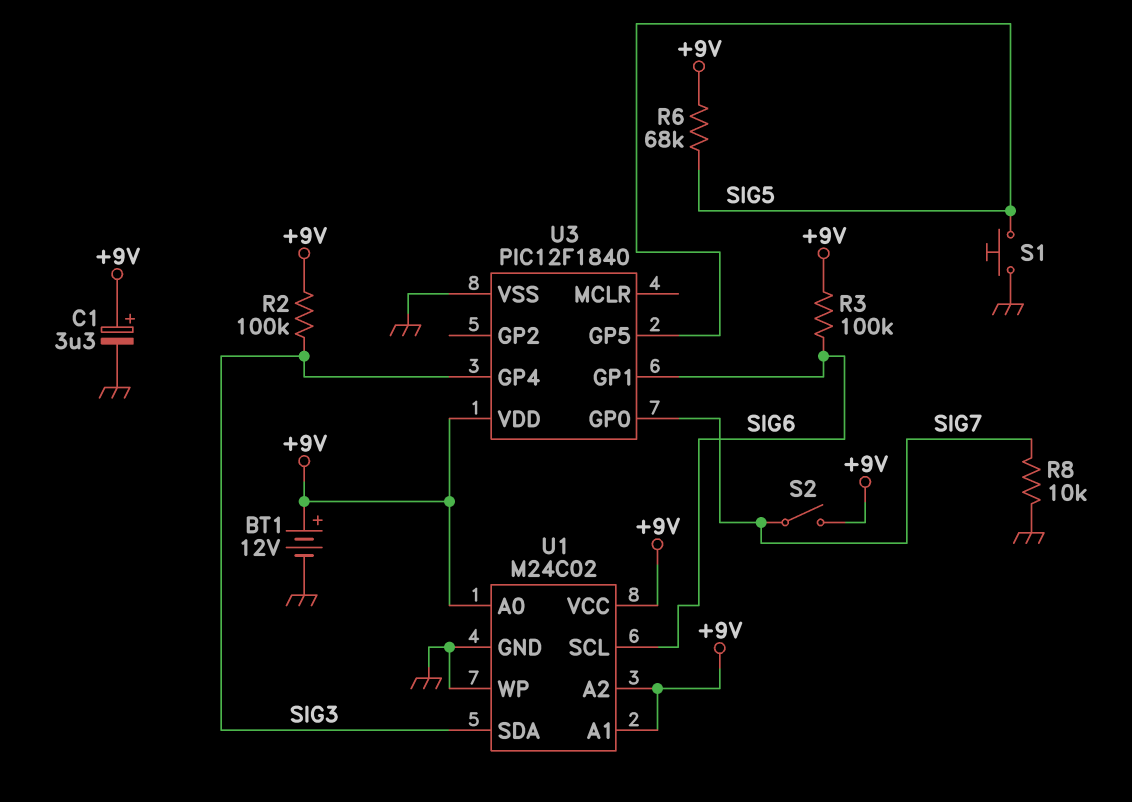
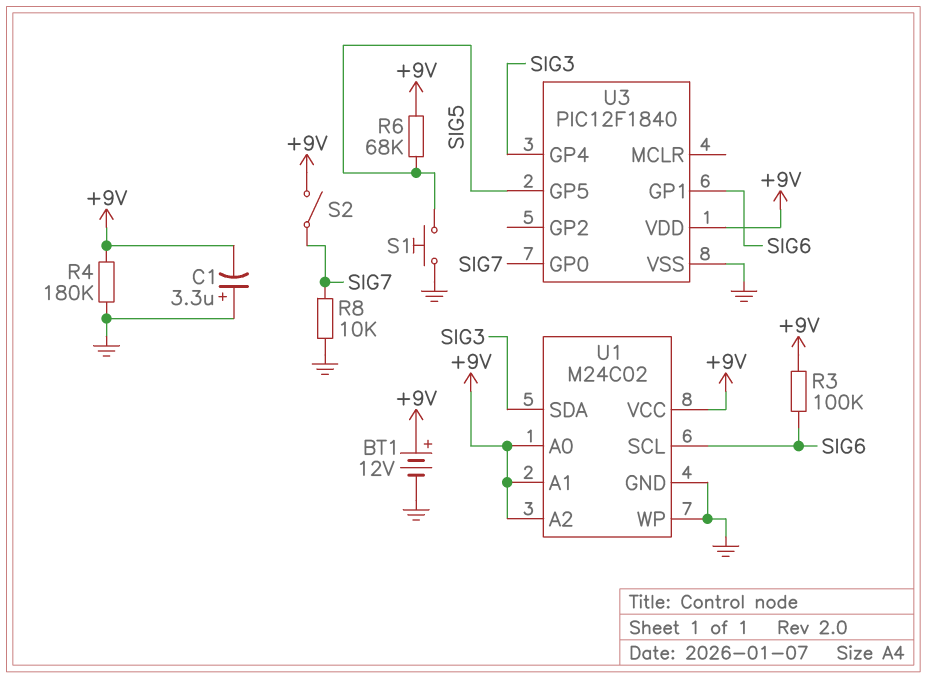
C1: 3.3uF (plus +9V, minus GND) -> 3.3uF (plus GND, minus +9V)
R2: 100k (+9V, SIG3) -> none
R4: none -> 180k (+9V, GND)

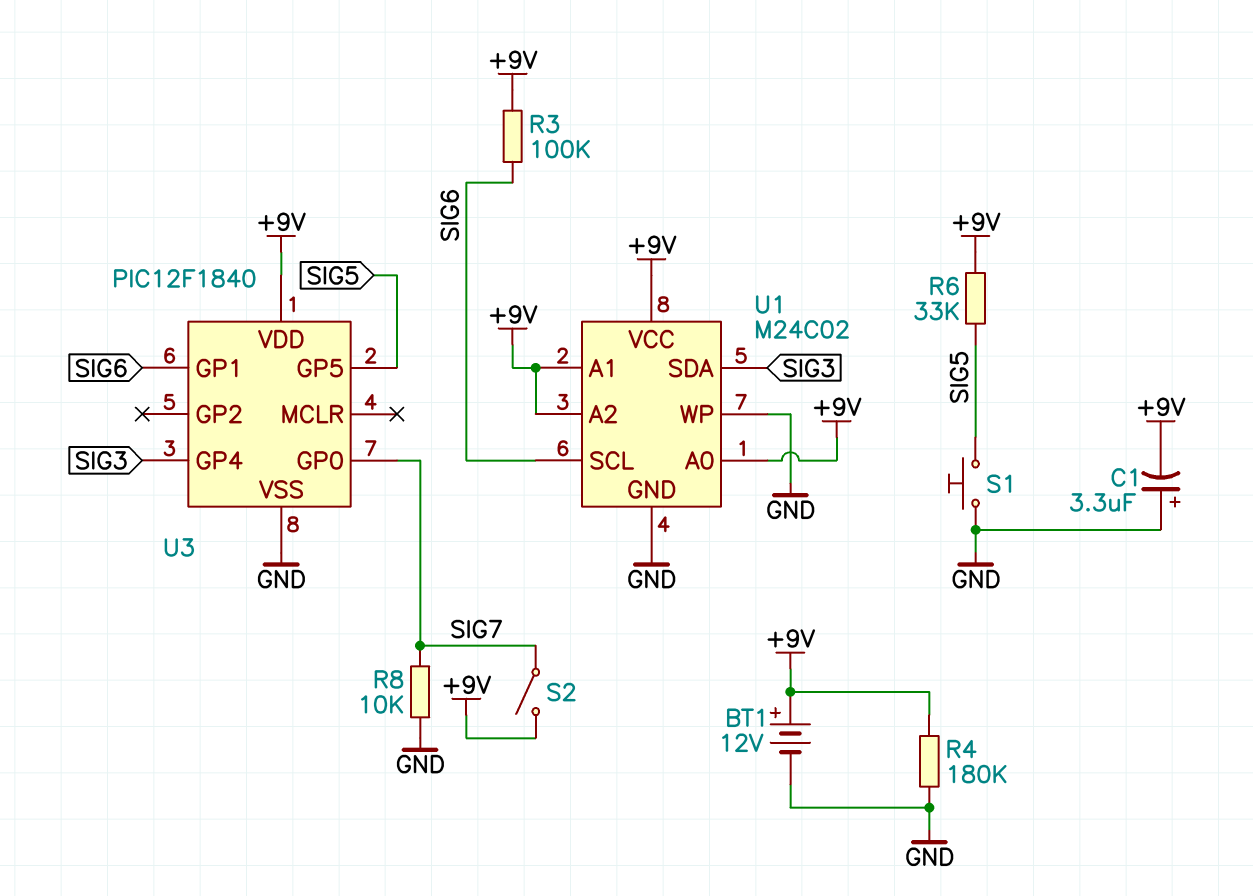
R6: 68k (+9V, SIG5) -> 33k (+9V, SIG5)

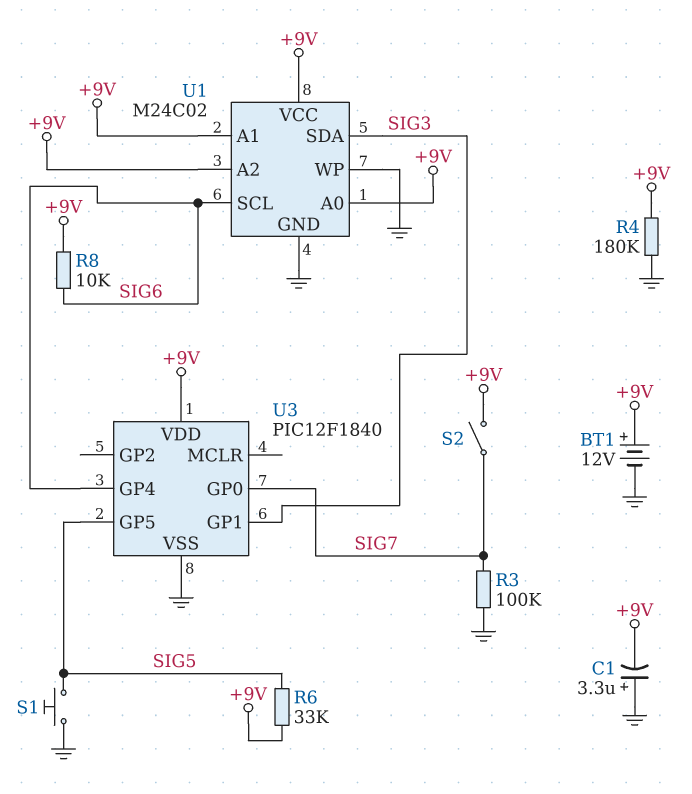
R3: 100k (+9V, SIG6) -> 100k (GND, SIG7)
R8: 10k (GND, SIG7) -> 10k (+9V, SIG6)
U3 pin GP1: SIG6 -> SIG3
U3 pin GP4: SIG3 -> SIG6

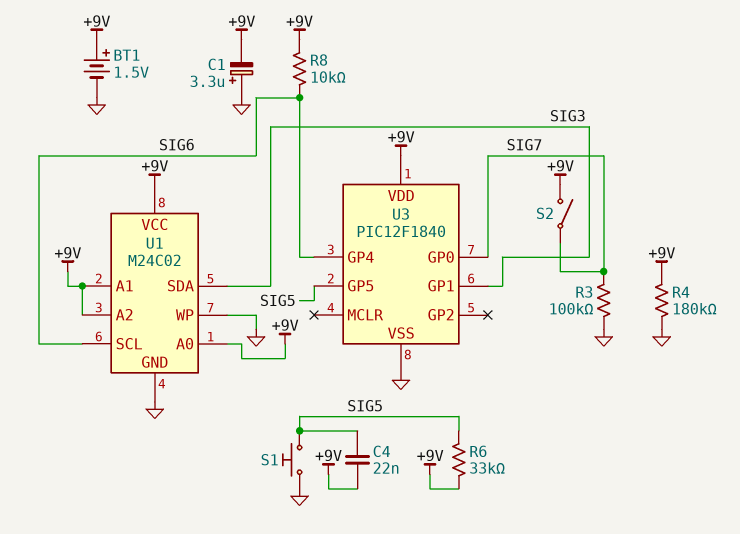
BT1: 12V (plus +9V, minus GND) -> 1.5V (plus +9V, minus GND)
C4: none -> 22nF (+9V, SIG5)

